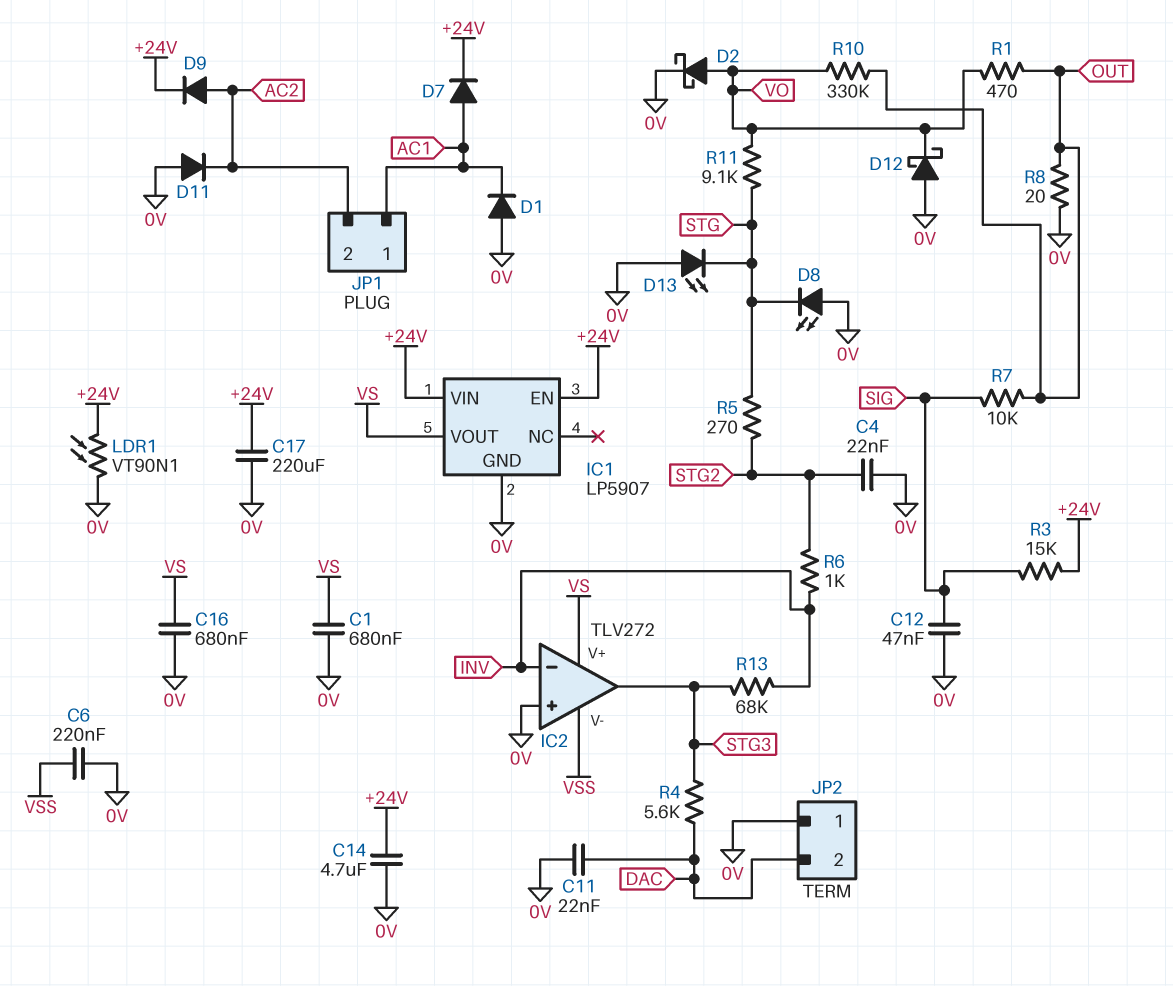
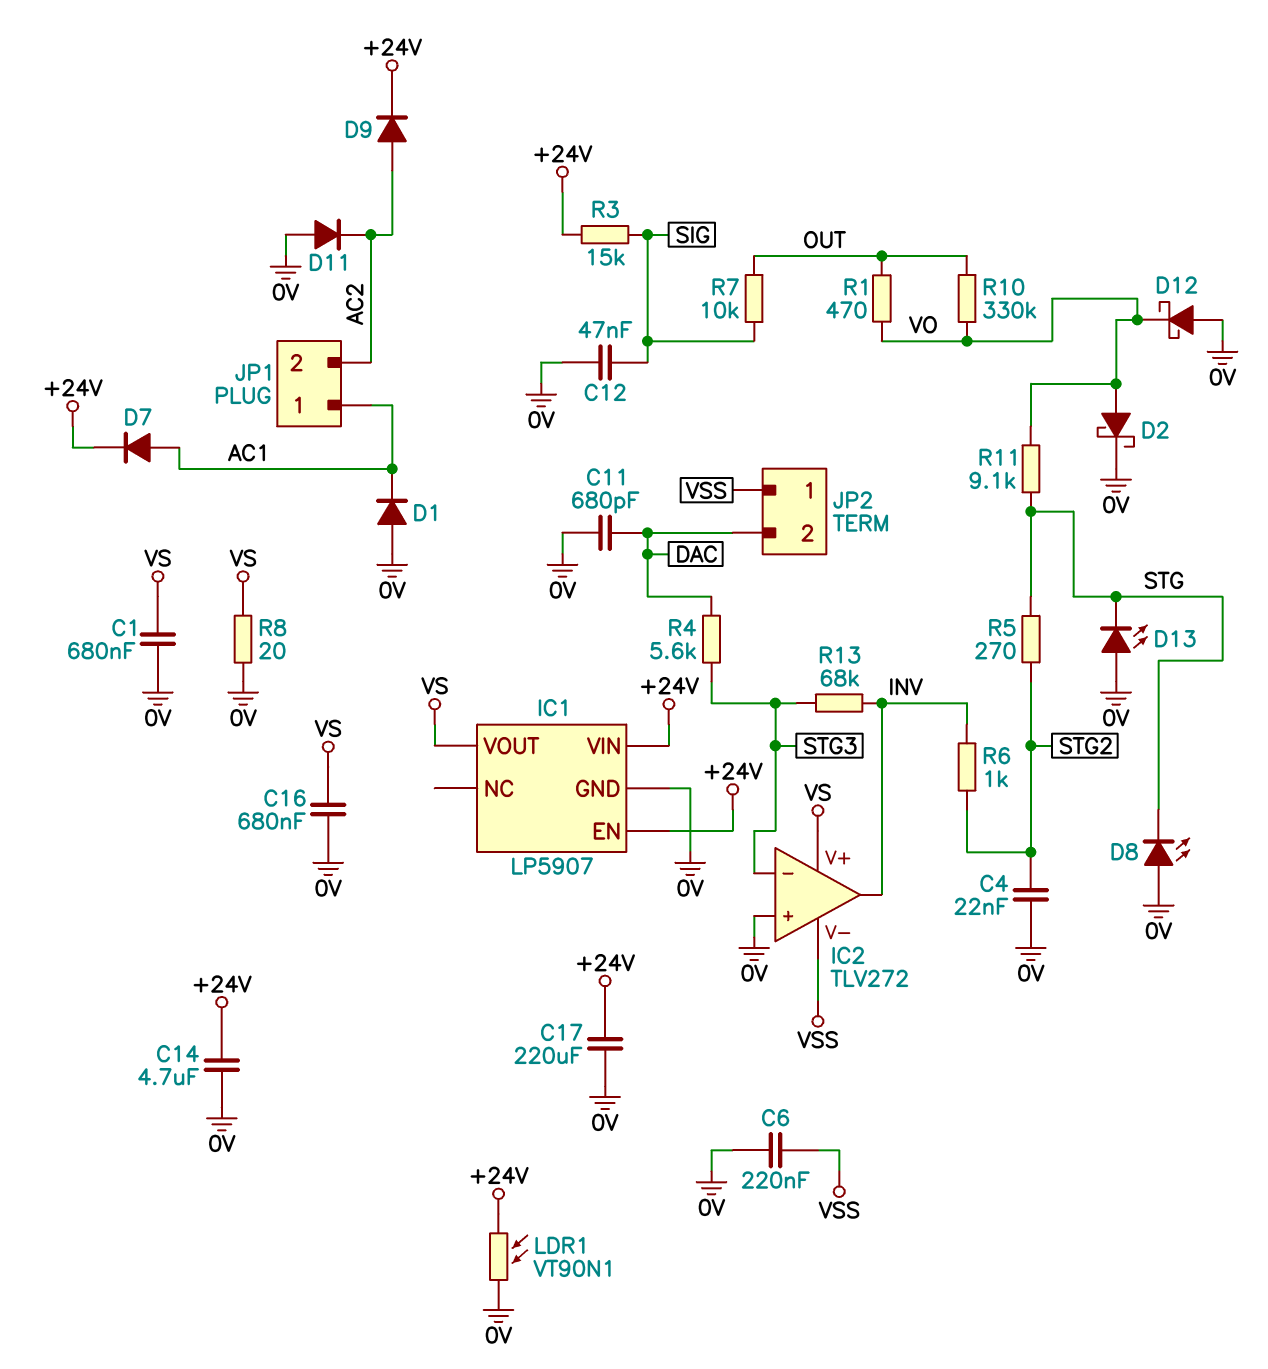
C11: 22nF (0V, DAC) -> 680pF (0V, DAC)
IC2 pin in-: INV -> STG3
IC2 pin out: STG3 -> INV
JP2 pin 1: 0V -> VSS
R8: 20 (0V, OUT) -> 20 (0V, VS)

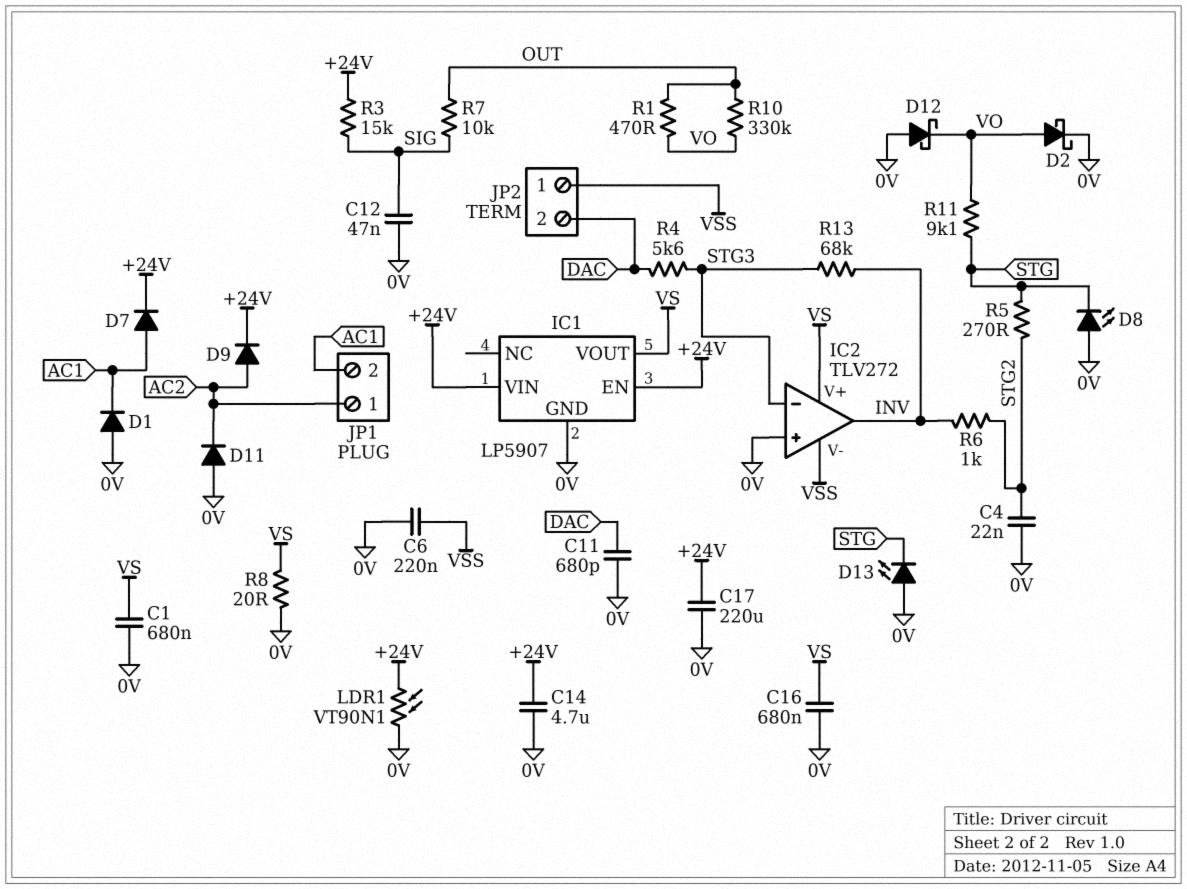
JP1 pin 1: AC1 -> AC2
JP1 pin 2: AC2 -> AC1

